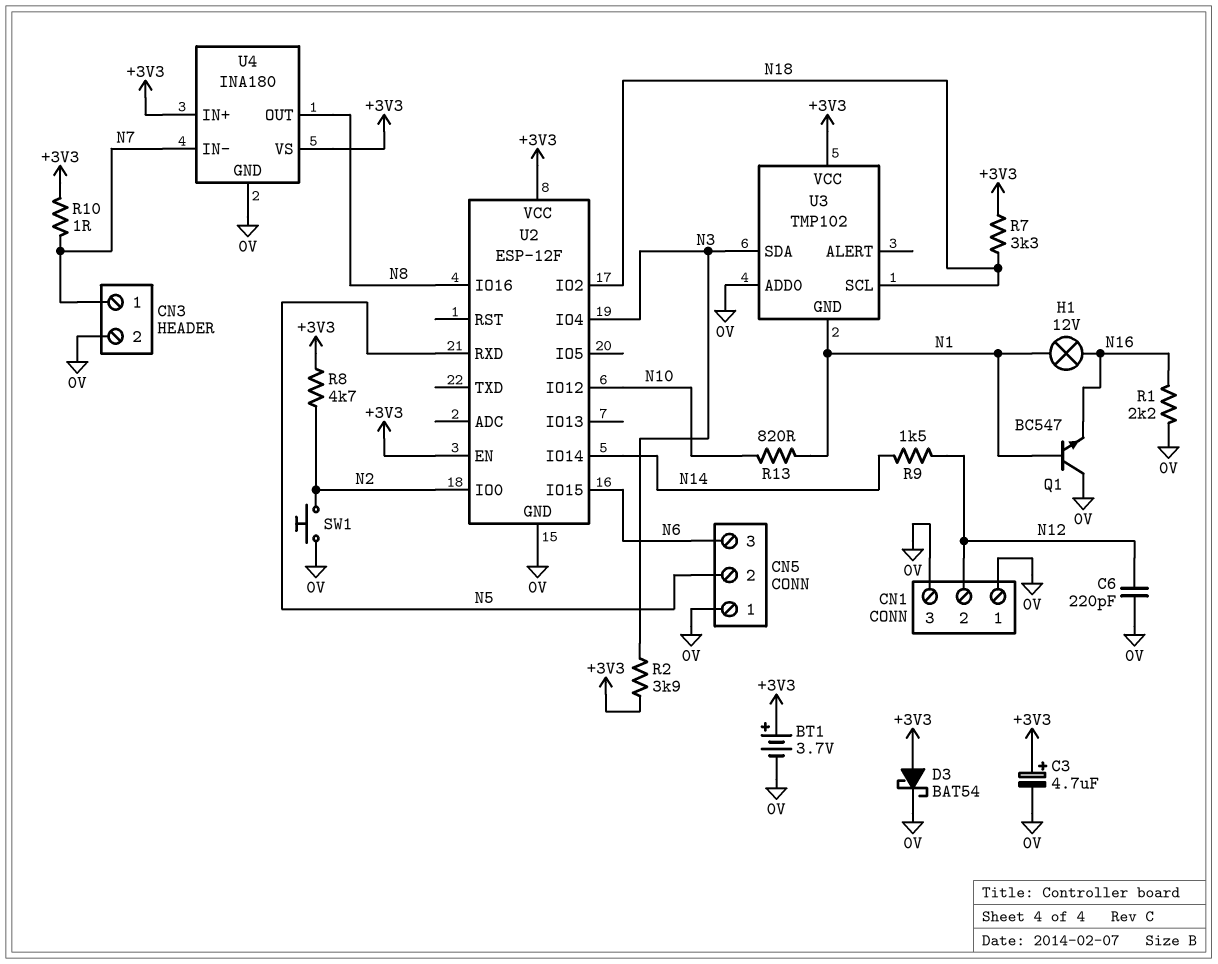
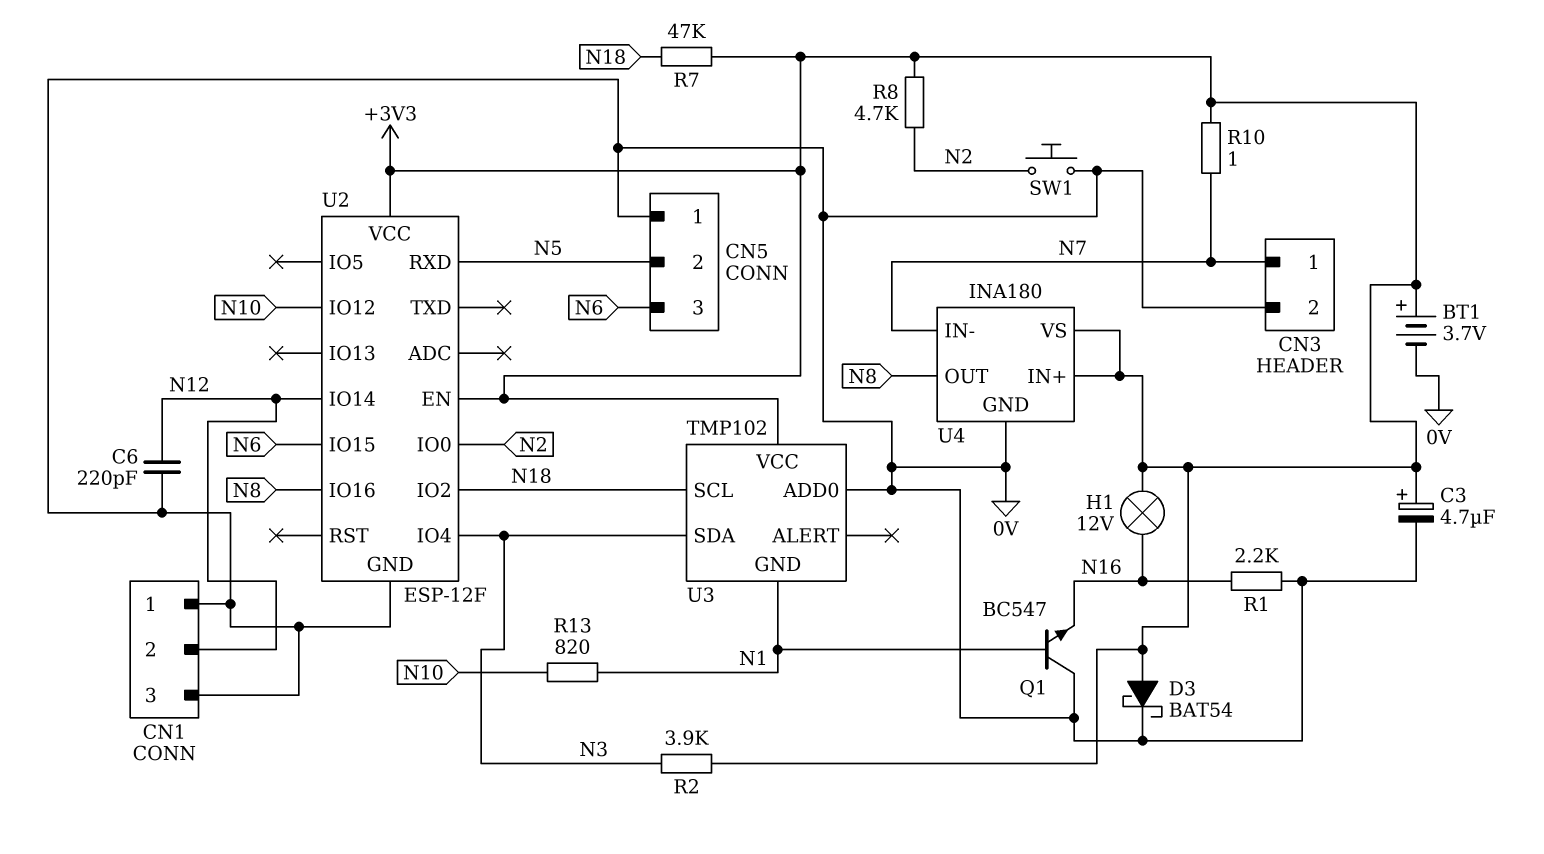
H1: lamp 12V (N1, N16) -> lamp 12V (+3V3, N16)
R7: 3.3k (+3V3, N18) -> 47k (+3V3, N18)
R9: 1.5k (N12, N14) -> none
U2 pin IO14: N14 -> N12

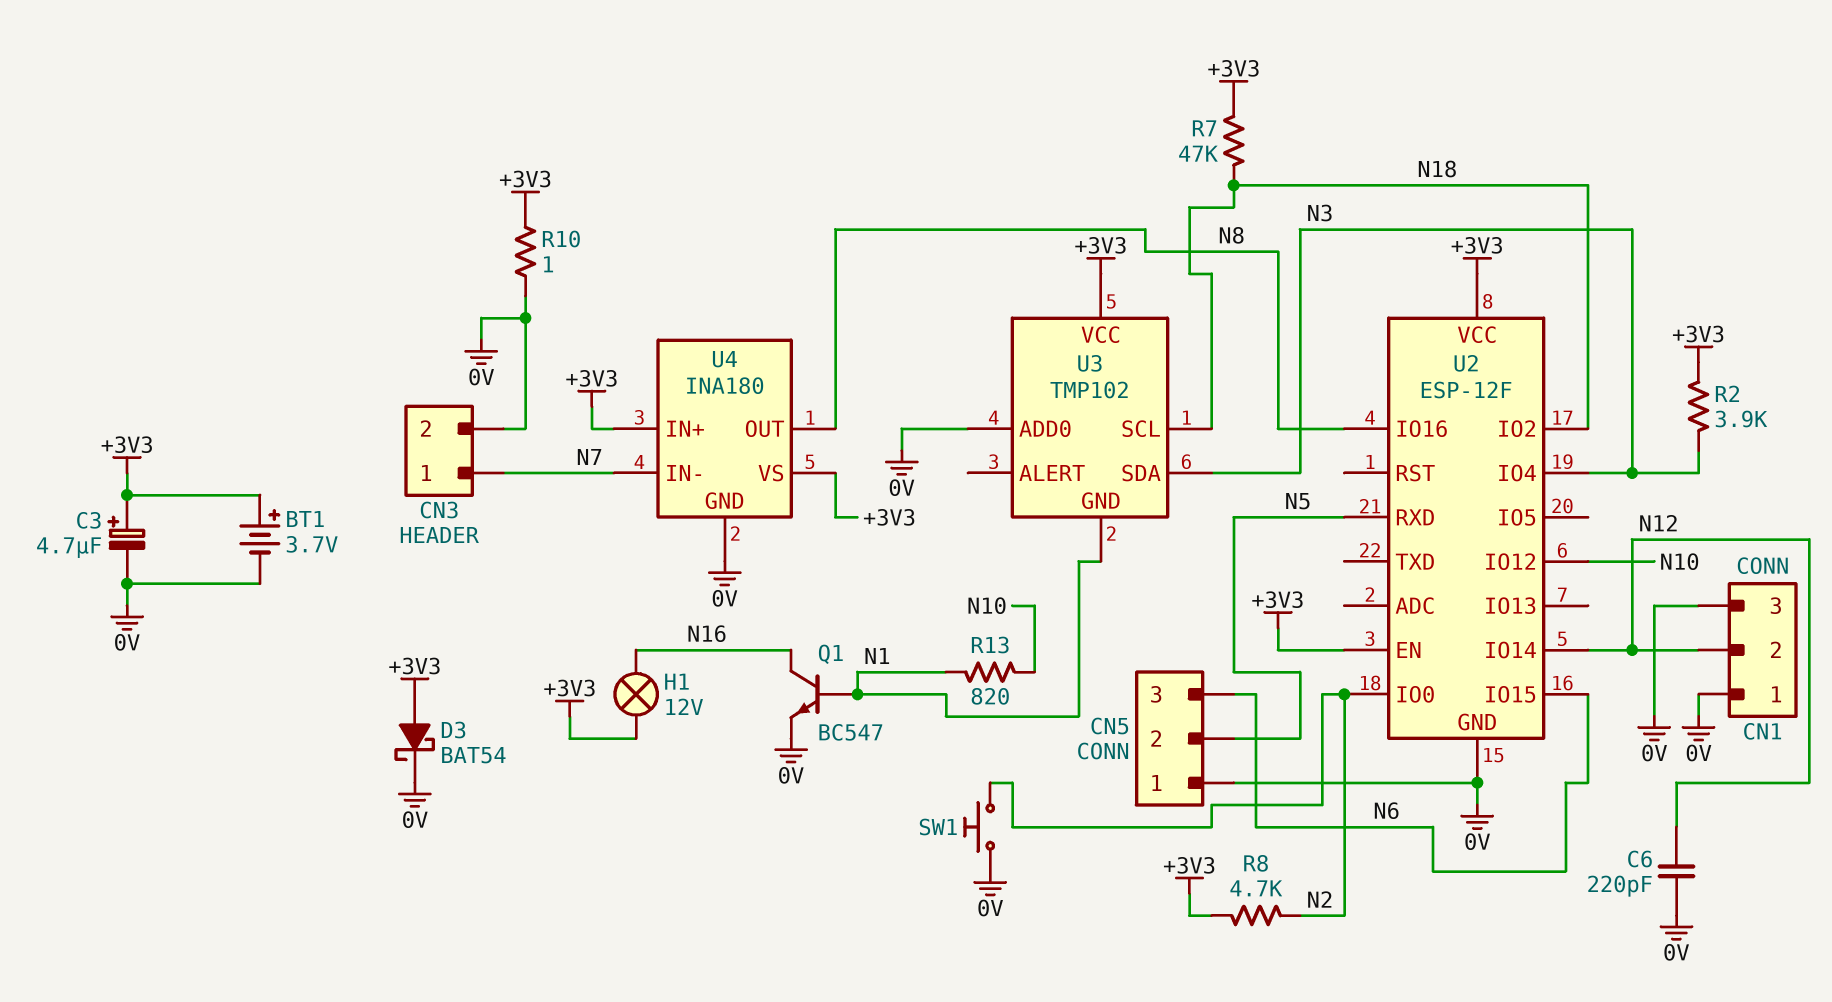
Q1: NPN BC547 (B N1, C 0V, E N16) -> NPN BC547 (B N1, C N16, E 0V)
R1: 2.2k (0V, N16) -> none
R10: 1 (+3V3, N7) -> 1 (+3V3, 0V)

